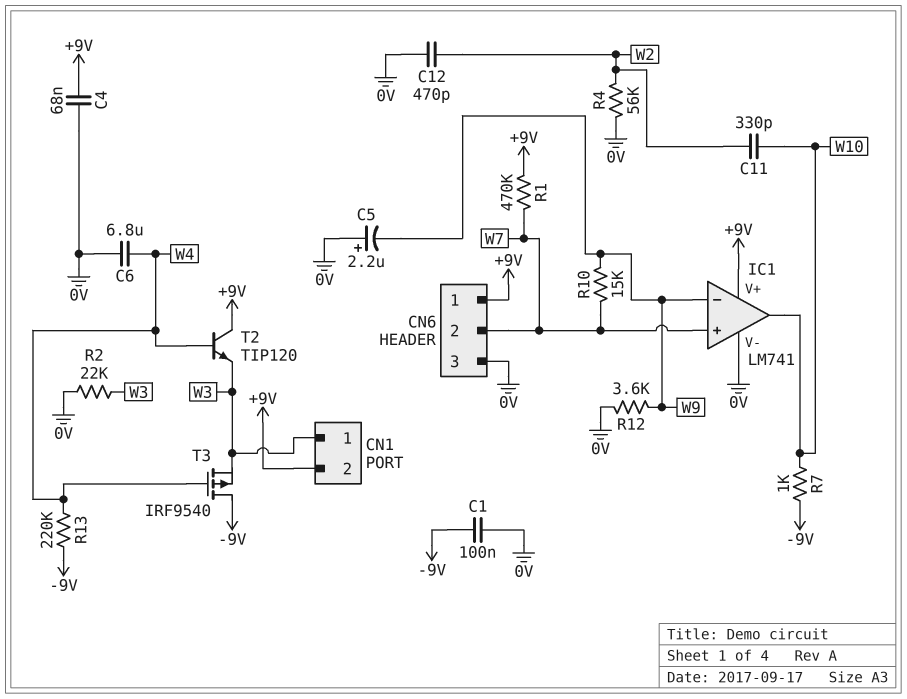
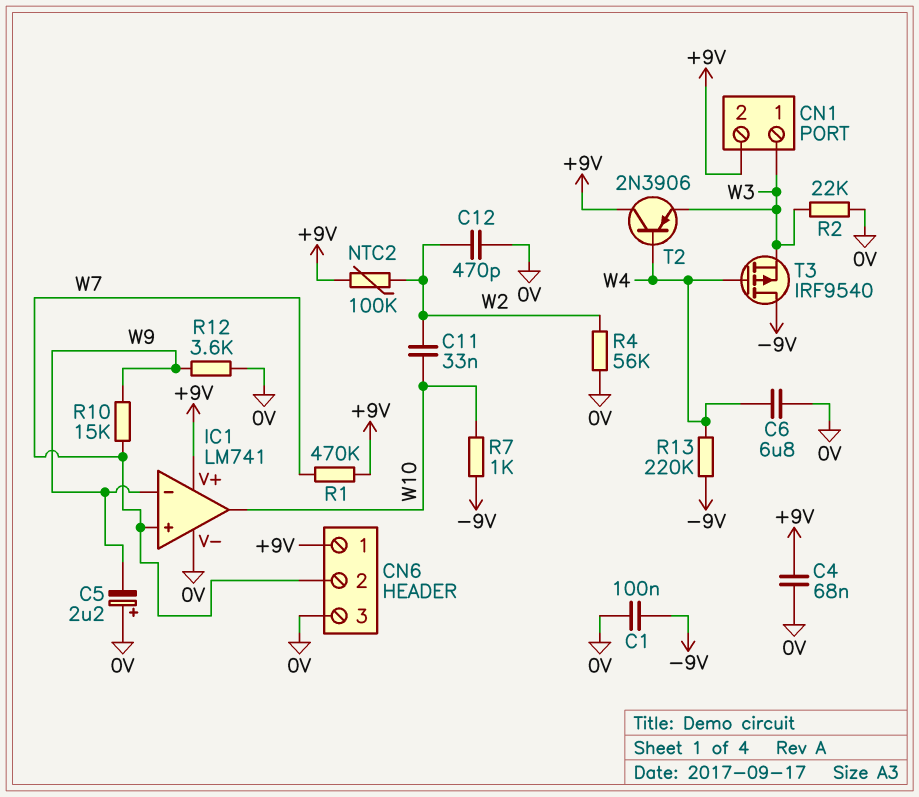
C11: 330pF (W2, W10) -> 33nF (W2, W10)
NTC2: none -> 100k (+9V, W2)
T2: NPN TIP120 (B W4, C +9V, E W3) -> PNP 2N3906 (B W4, C +9V, E W3)

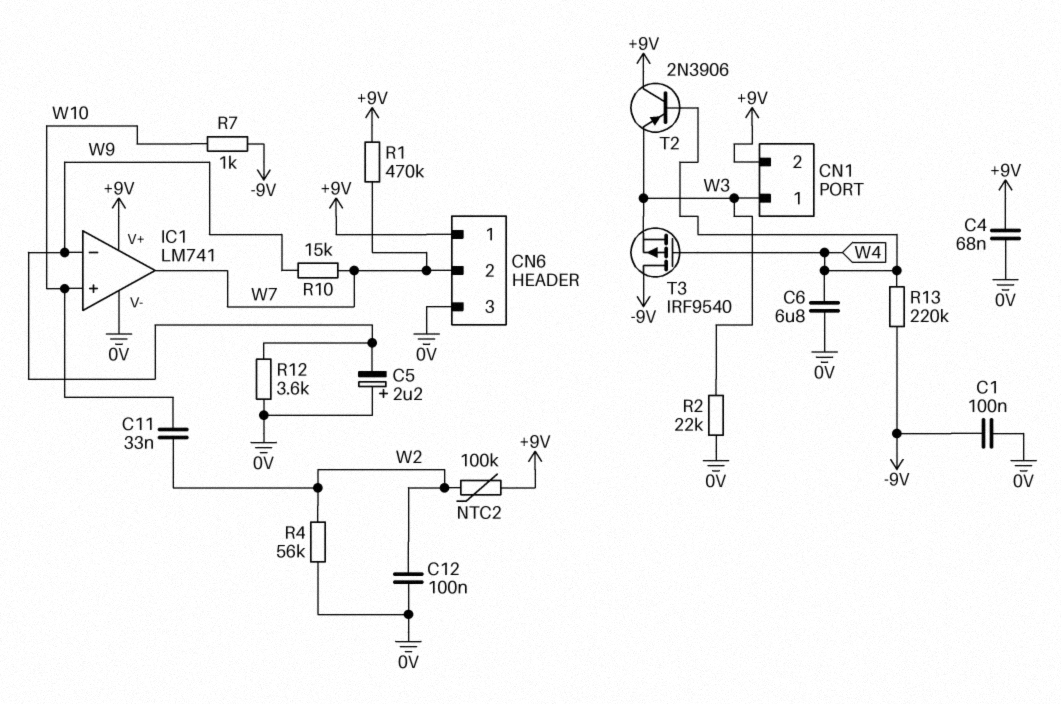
C12: 470pF (0V, W2) -> 100nF (0V, W2)
IC1 pin in+: W7 -> W10
IC1 pin out: W10 -> W7

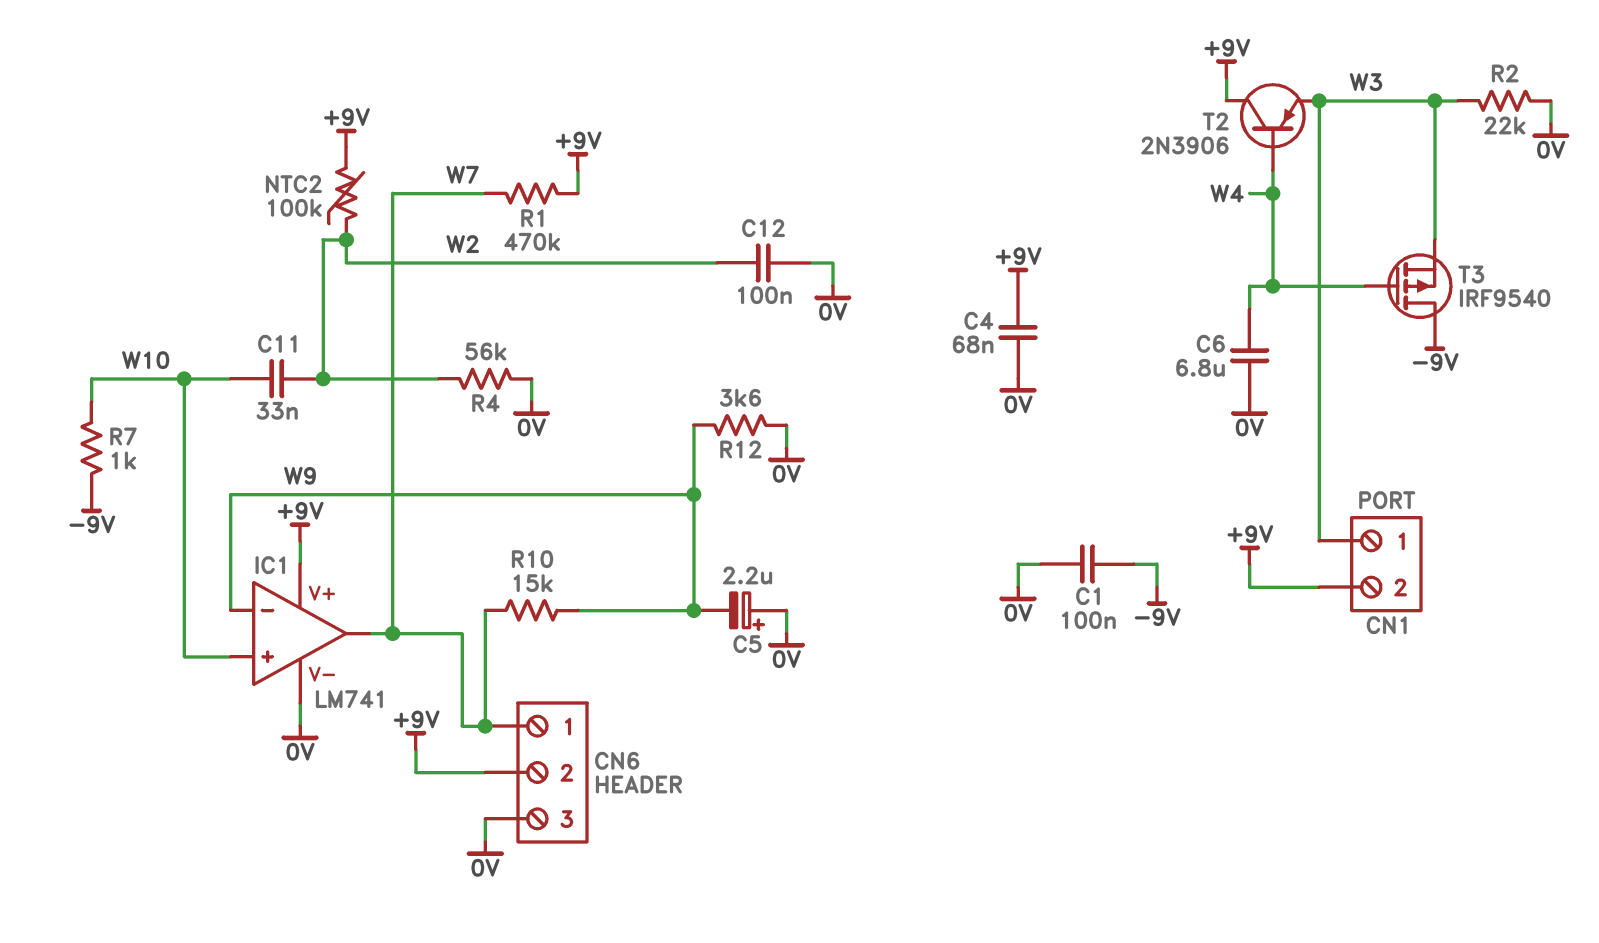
CN6 pin 1: +9V -> W7
CN6 pin 2: W7 -> +9V
R13: 220k (-9V, W4) -> none

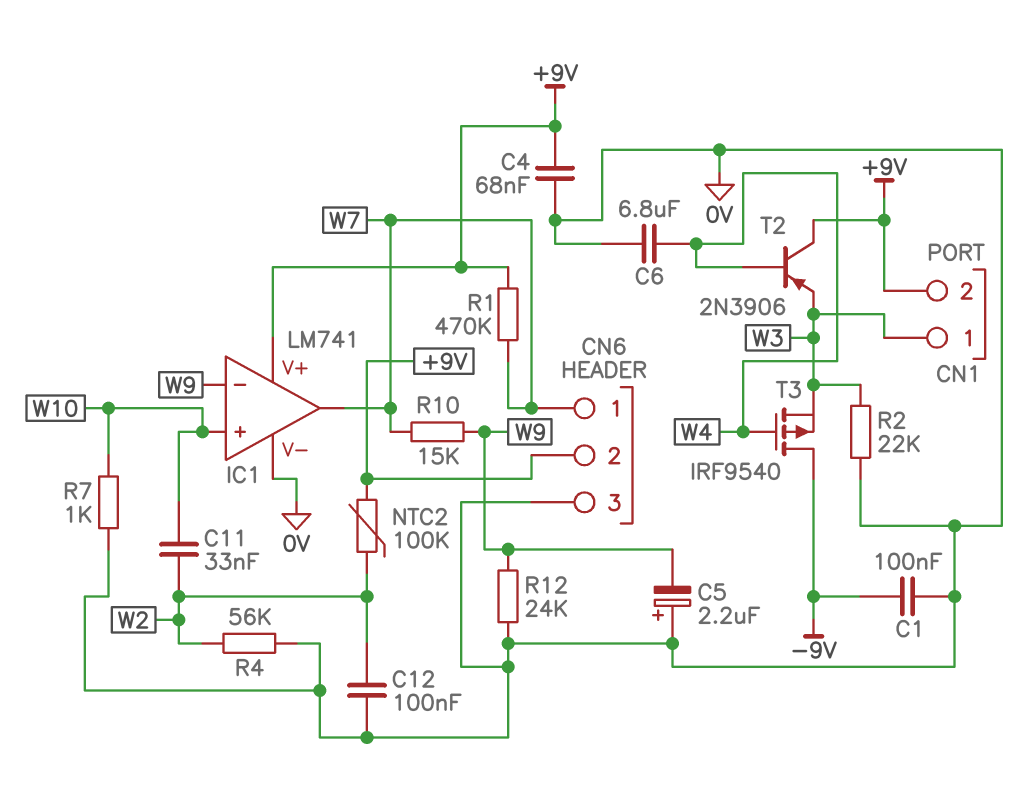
R7: 1k (-9V, W10) -> 1k (0V, W10)
R12: 3.6k (0V, W9) -> 24k (0V, W9)

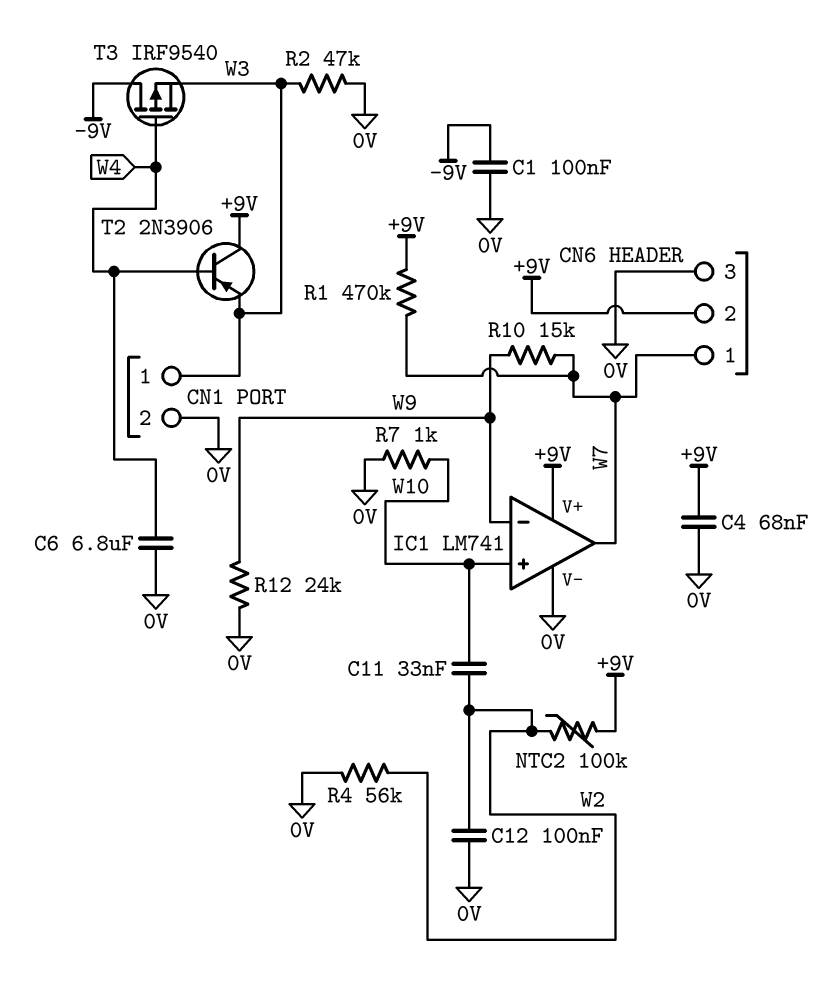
C5: 2.2uF (plus 0V, minus W9) -> none
CN1 pin 2: +9V -> 0V
R2: 22k (0V, W3) -> 47k (0V, W3)

